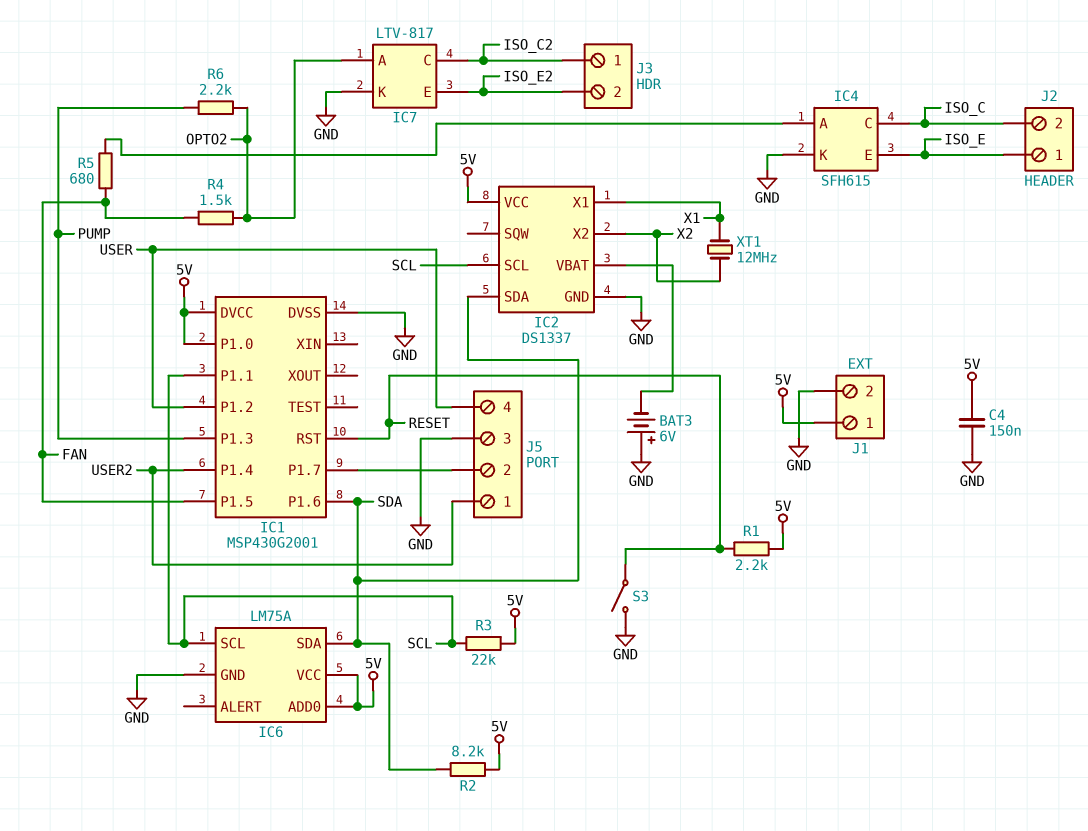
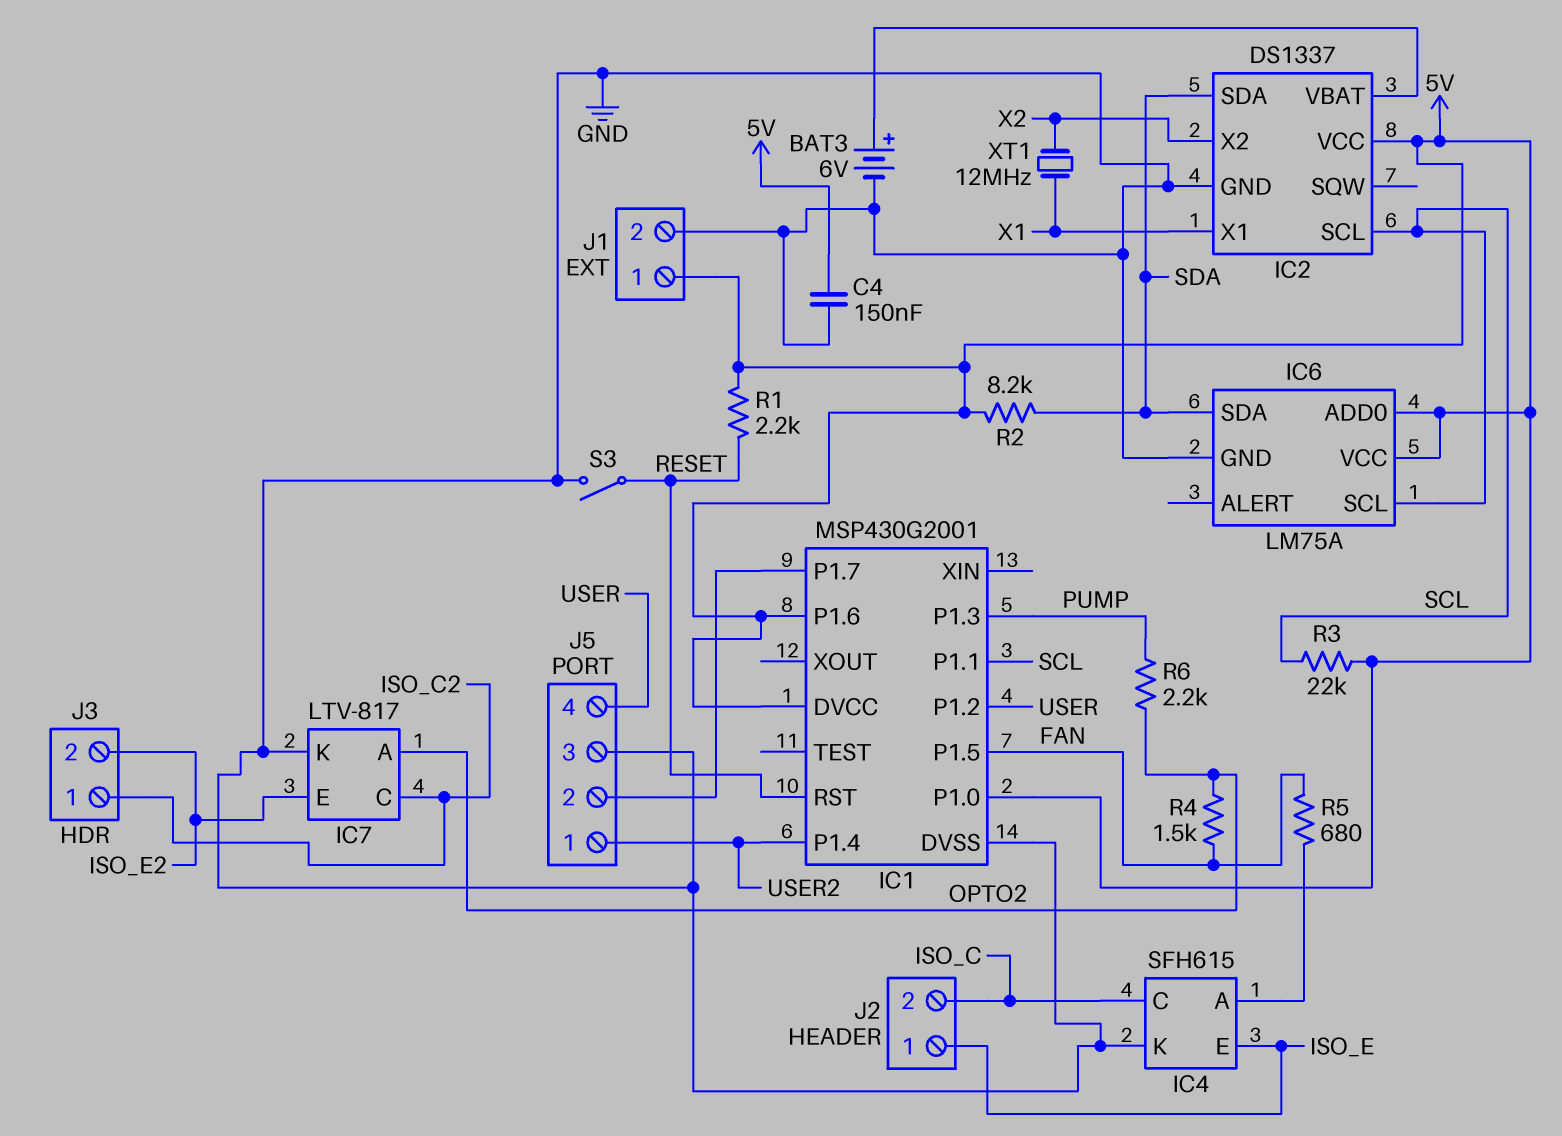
BAT3: 6V (plus GND, minus IC2/VBAT) -> 6V (plus IC2/VBAT, minus GND)
IC1 pin P1.6: SDA -> 5V

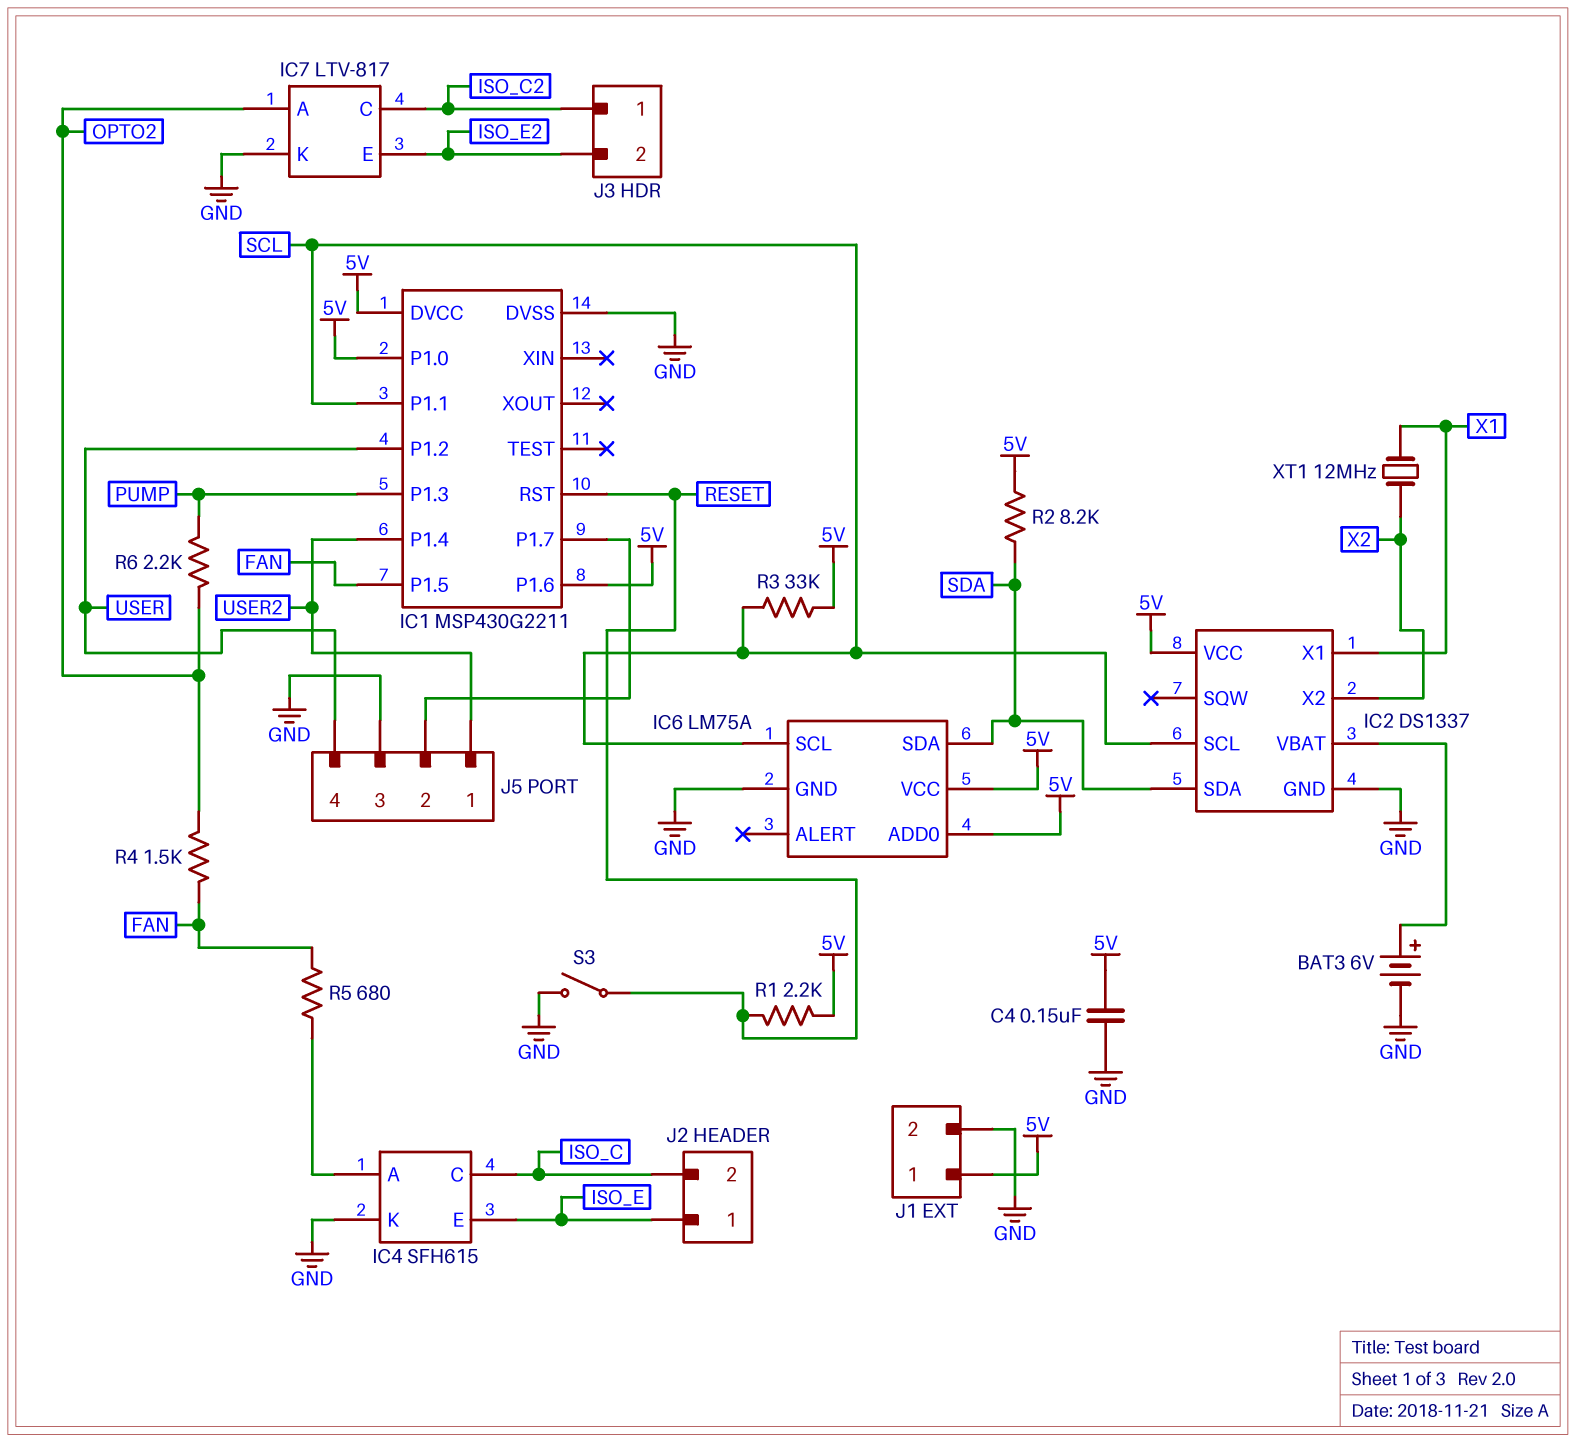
IC1: MSP430G2001 -> MSP430G2211
R3: 22k (5V, SCL) -> 33k (5V, SCL)

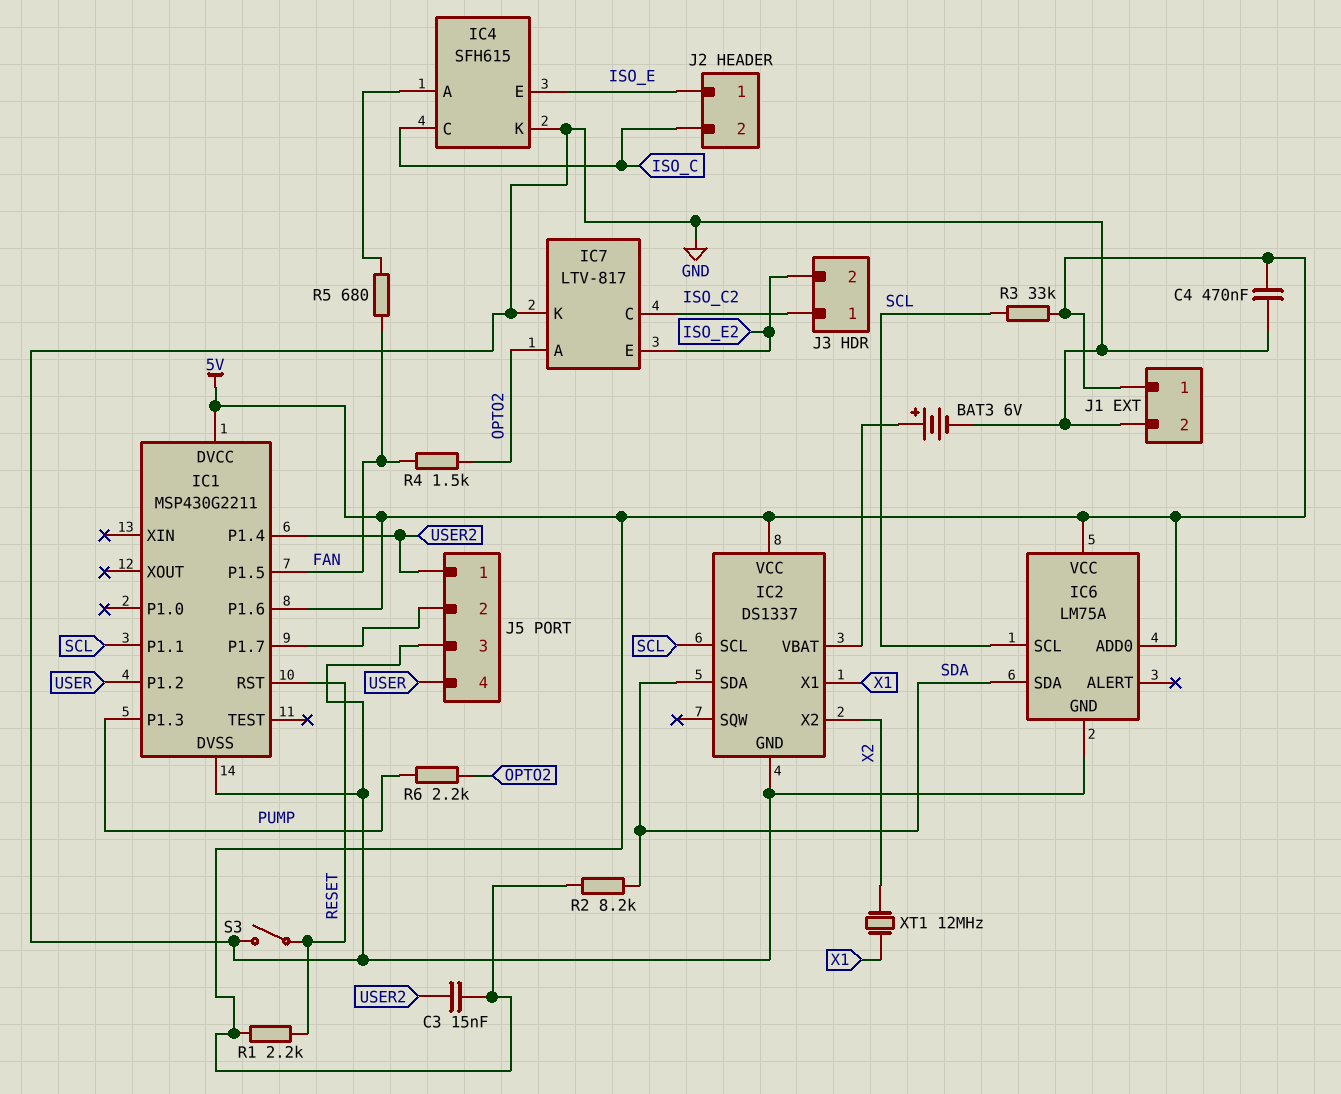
C3: none -> 15nF (5V, USER2)
C4: 150nF (5V, GND) -> 470nF (5V, GND)
IC1 pin P1.0: 5V -> none

